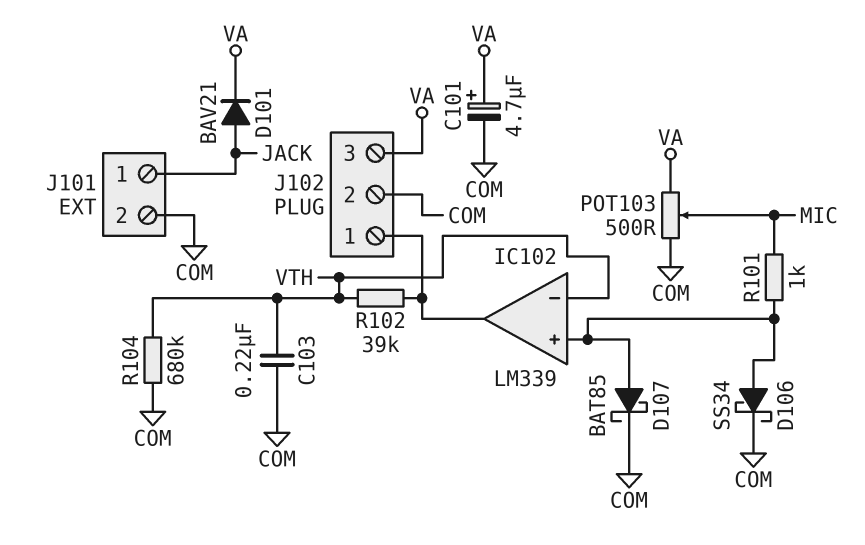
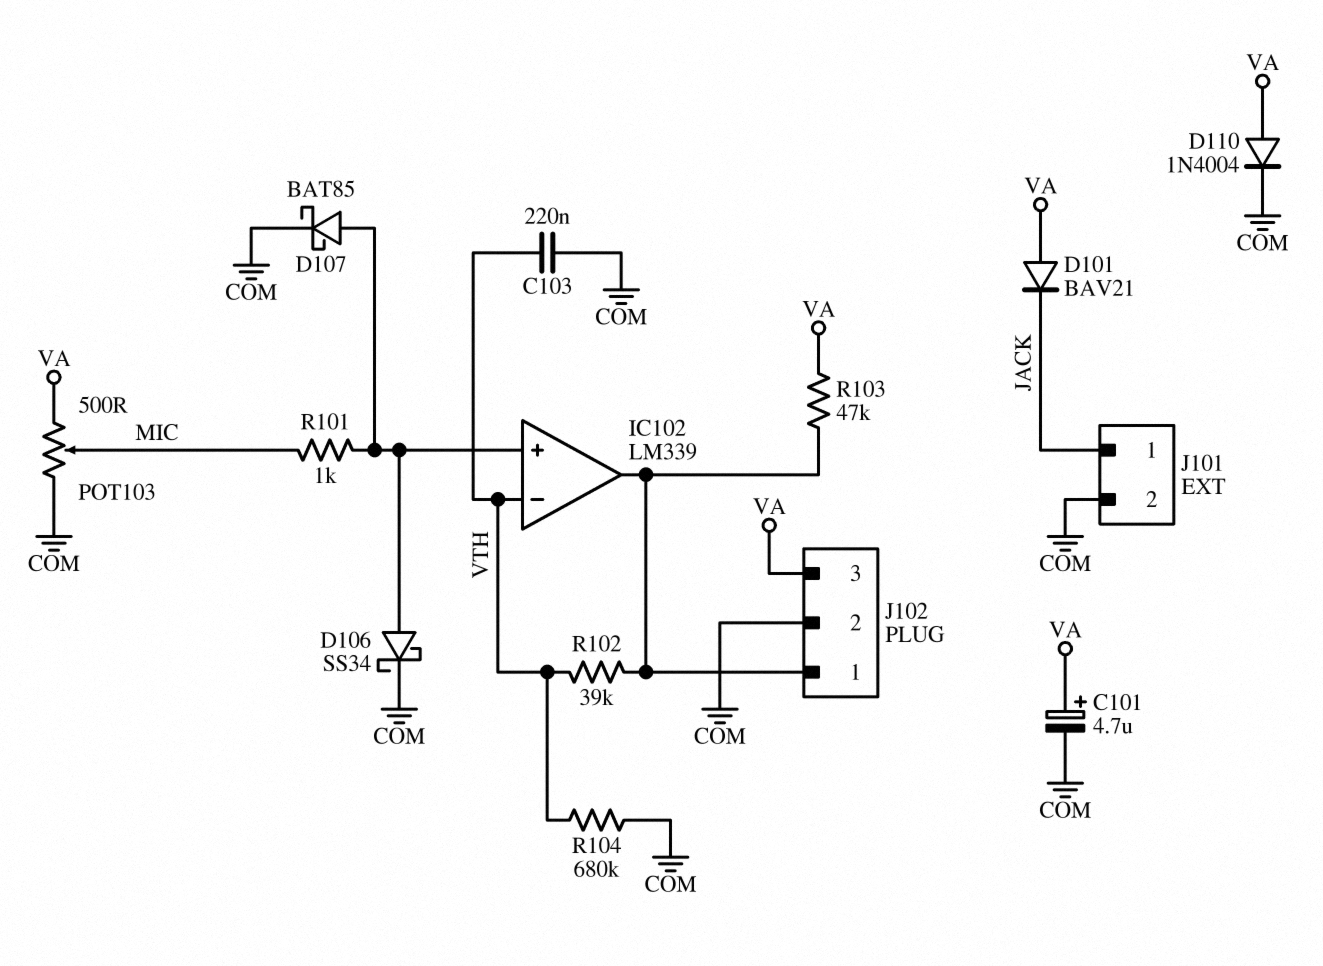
D101: diode BAV21 (A JACK, K VA) -> diode BAV21 (A VA, K JACK)
D110: none -> diode 1N4004 (A VA, K COM)
R103: none -> 47k (IC102/out, VA)

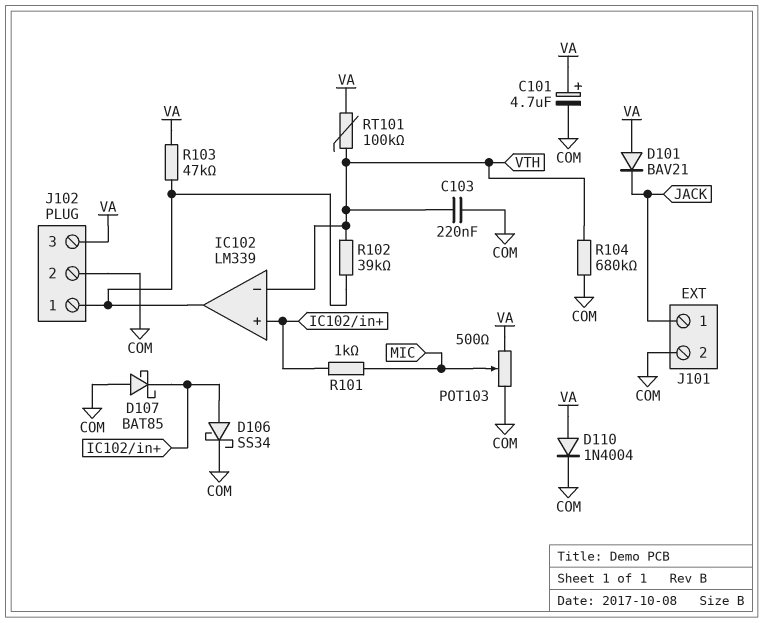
D107: schottky BAT85 (A IC102/in+, K COM) -> schottky BAT85 (A COM, K IC102/in+)
RT101: none -> 100k (VA, VTH)

